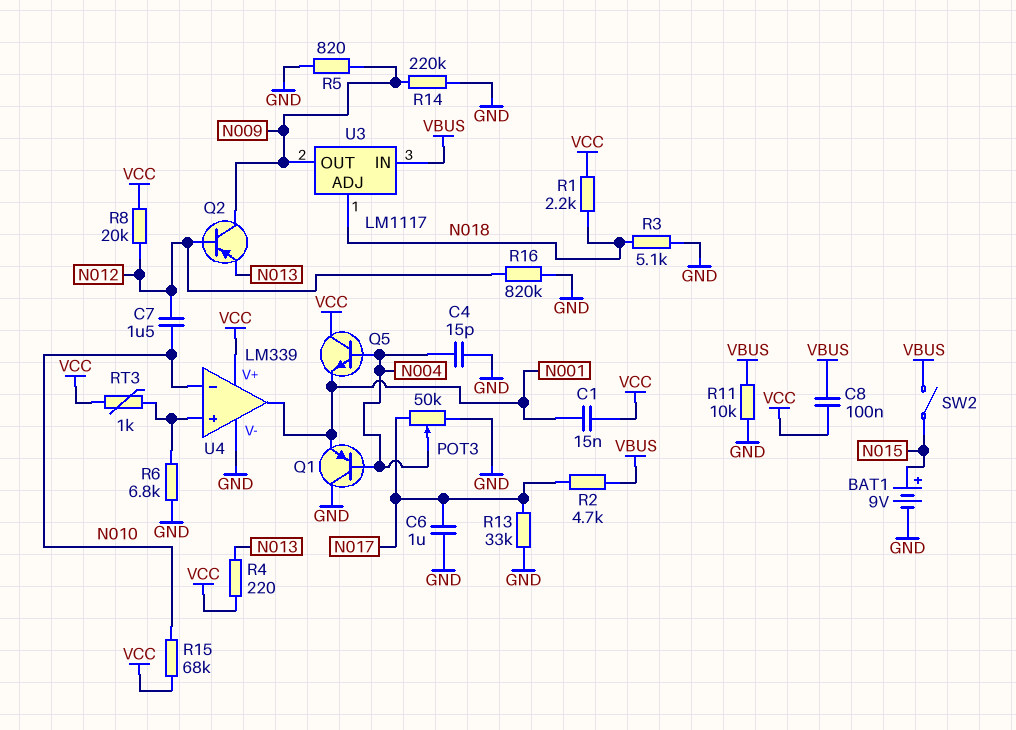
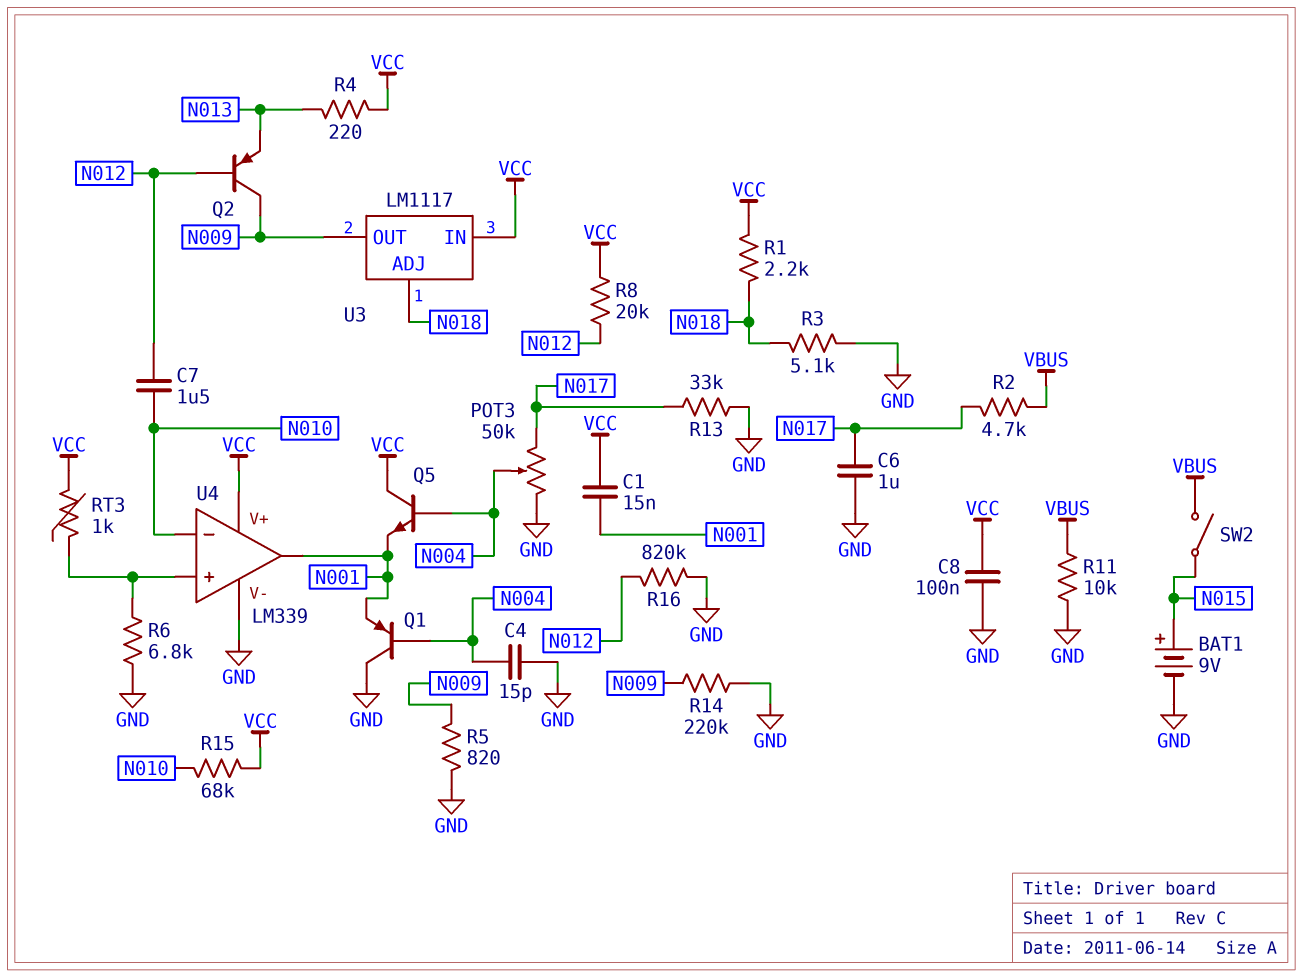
C8: 100nF (VBUS, VCC) -> 100nF (GND, VCC)
U3 pin IN: VBUS -> VCC

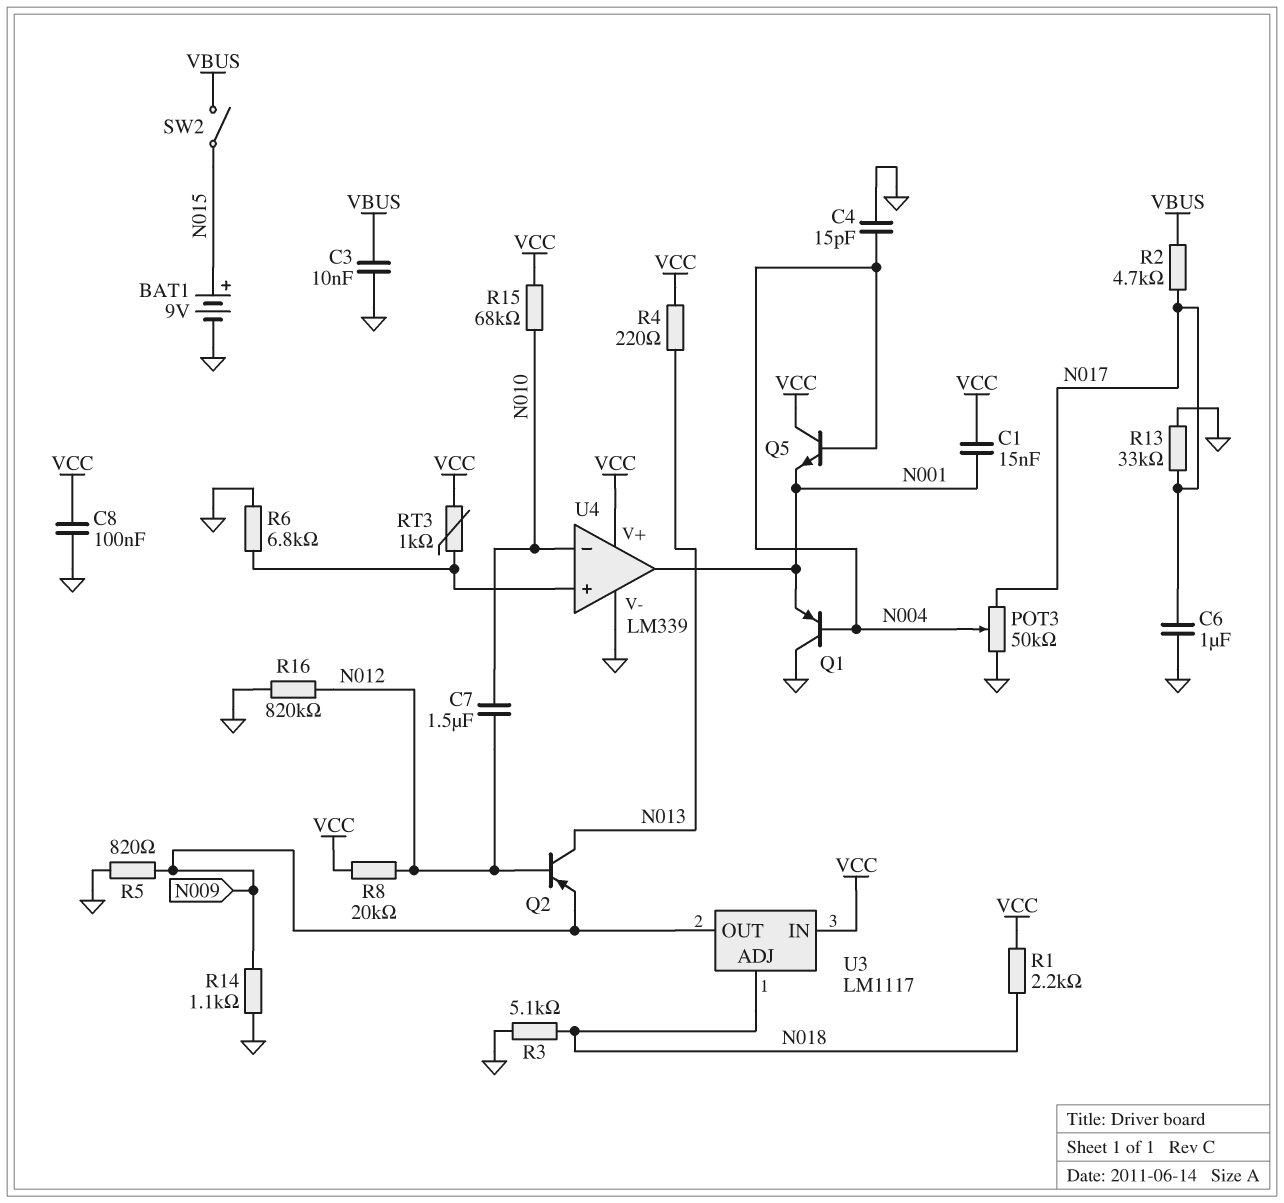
C3: none -> 10nF (GND, VBUS)
Q2: PNP (B N012, C N009, E N013) -> PNP (B N012, C N013, E N009)
R11: 10k (GND, VBUS) -> none
R14: 220k (GND, N009) -> 1.1k (GND, N009)

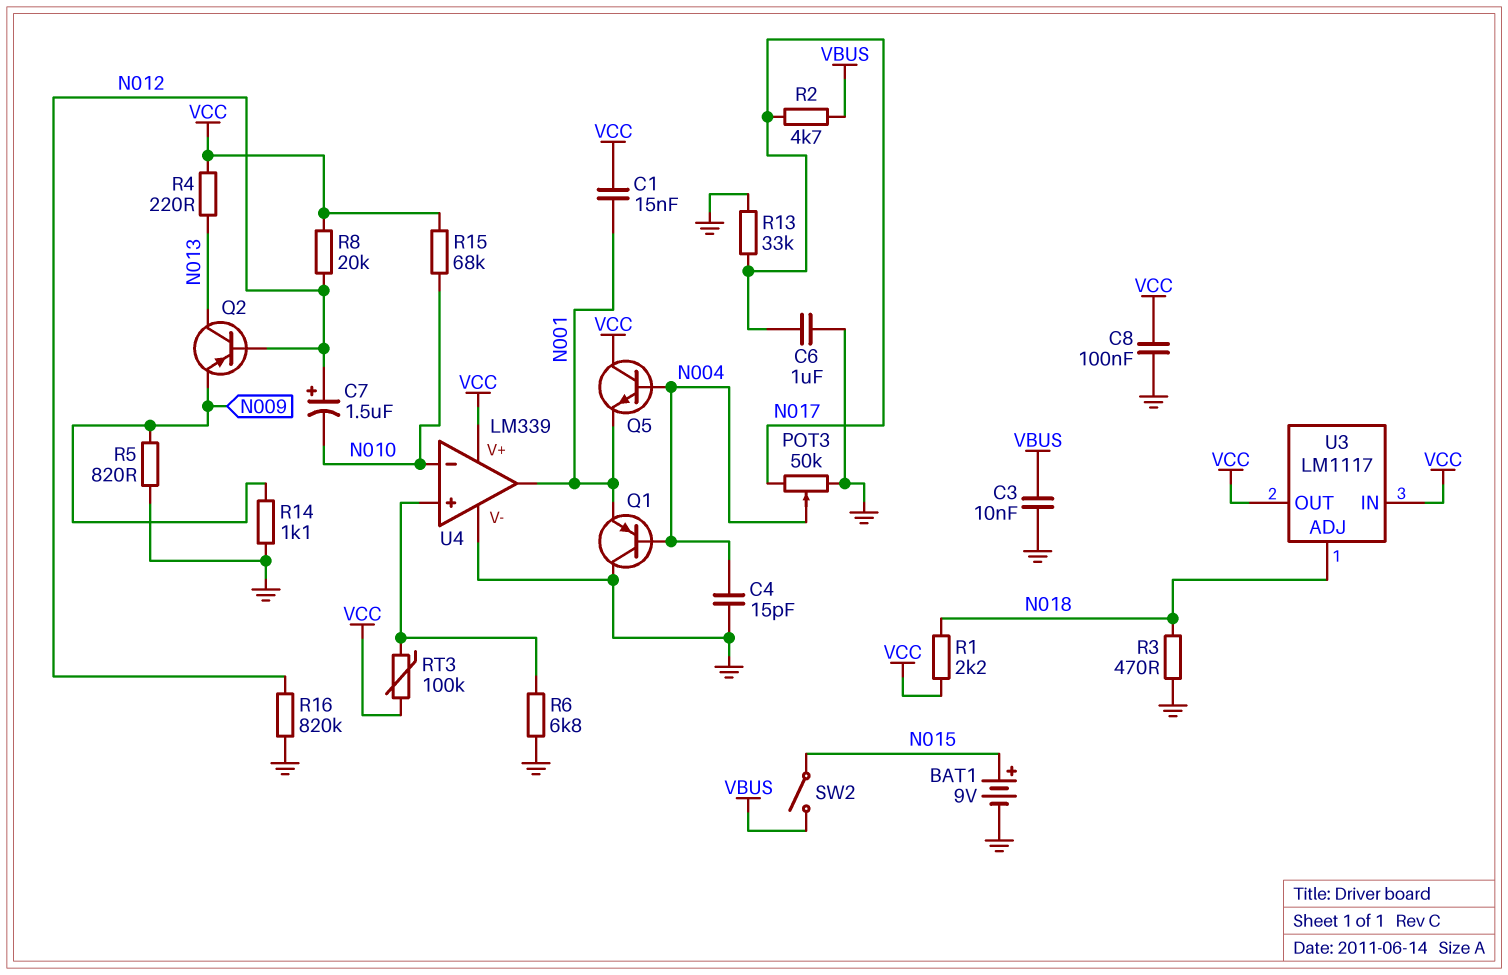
C7: 1.5uF (N010, N012) -> 1.5uF (plus N012, minus N010)
R3: 5.1k (GND, N018) -> 470 (GND, N018)
RT3: 1k (U4/in+, VCC) -> 100k (U4/in+, VCC)
U3 pin OUT: N009 -> VCC

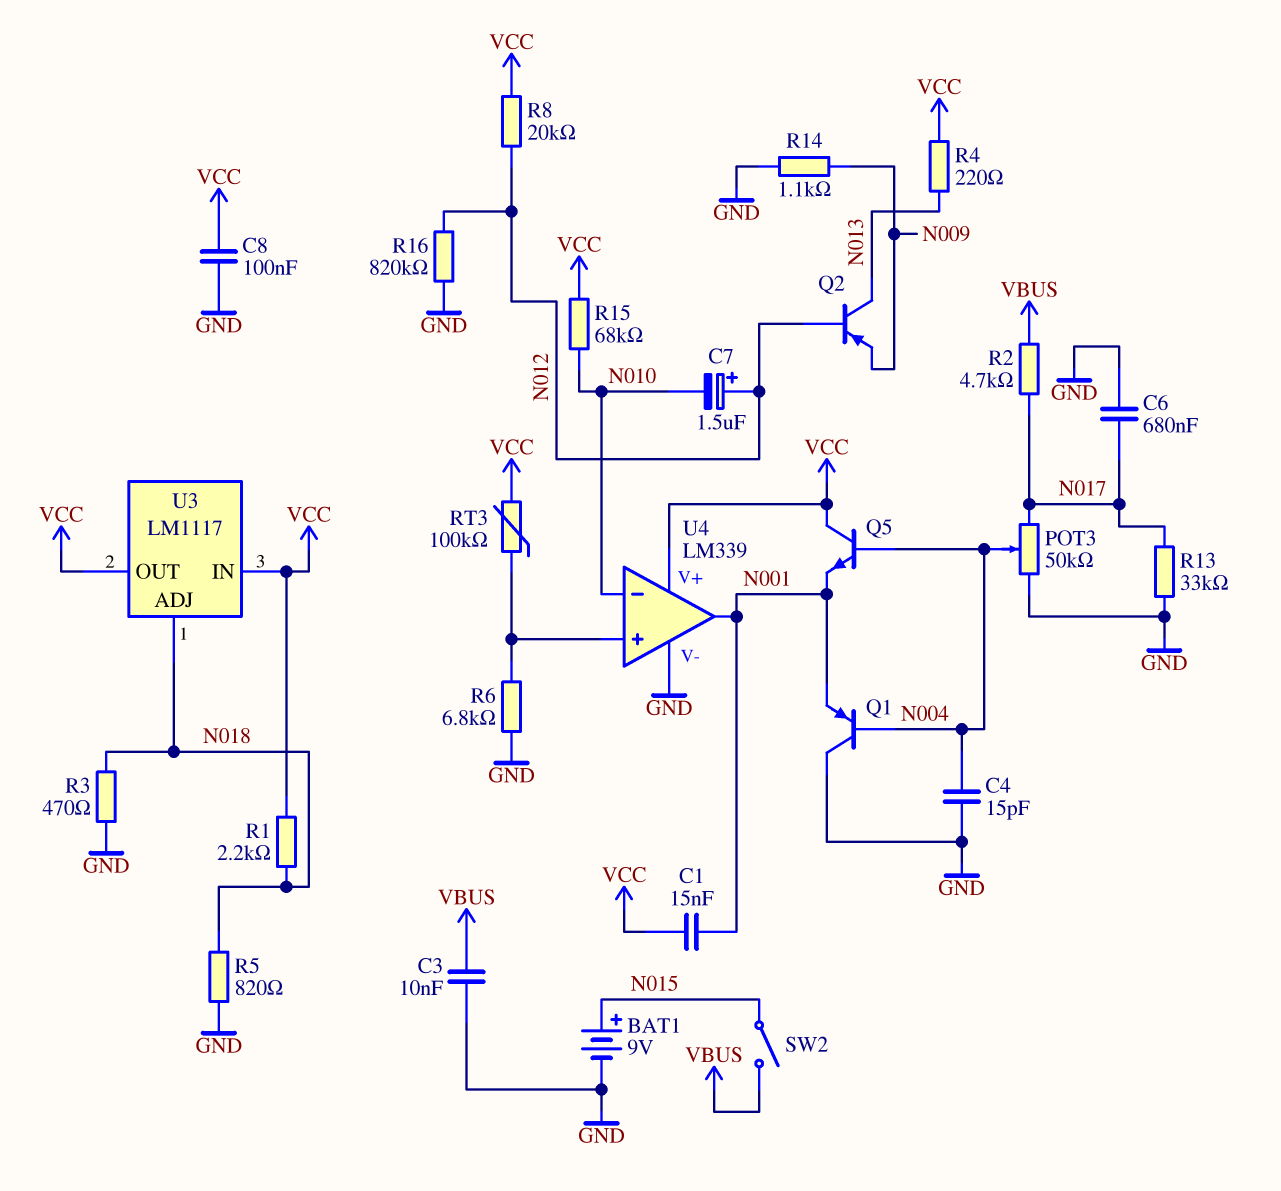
C6: 1uF (GND, N017) -> 680nF (GND, N017)
R5: 820 (GND, N009) -> 820 (GND, N018)

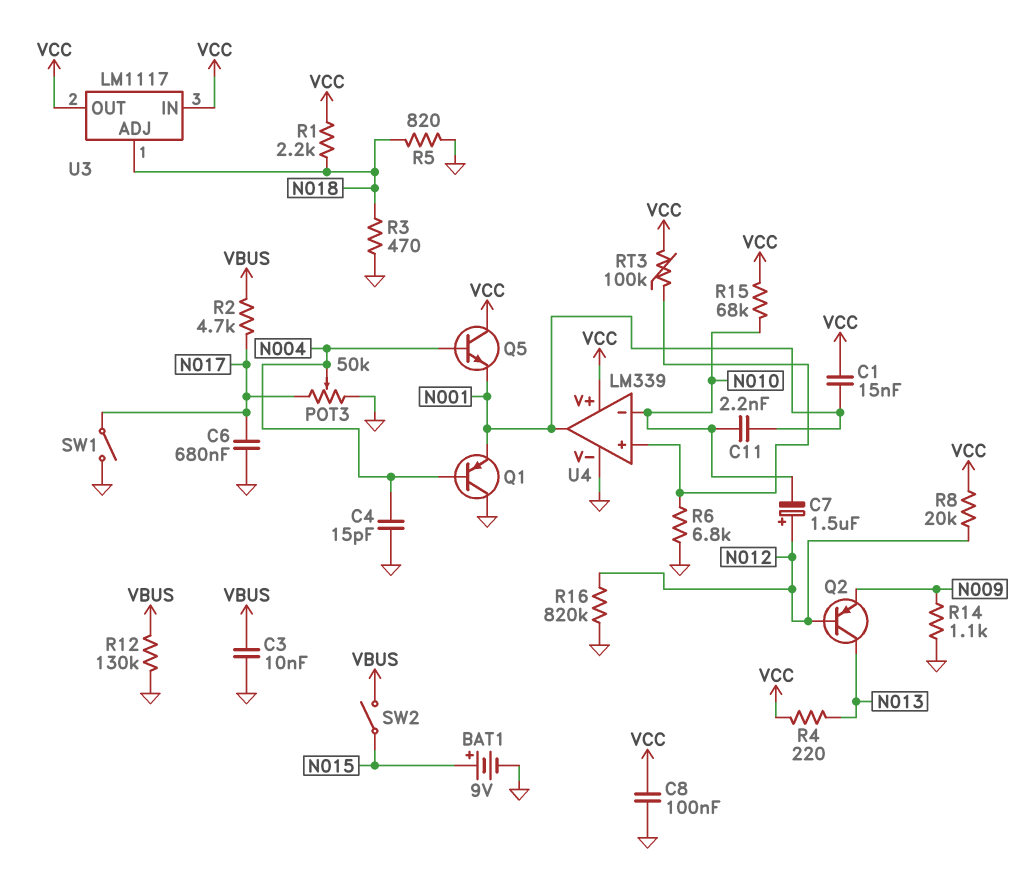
C11: none -> 2.2nF (N001, N010)
R12: none -> 130k (GND, VBUS)
R13: 33k (GND, N017) -> none
SW1: none -> switch (GND, N017)

